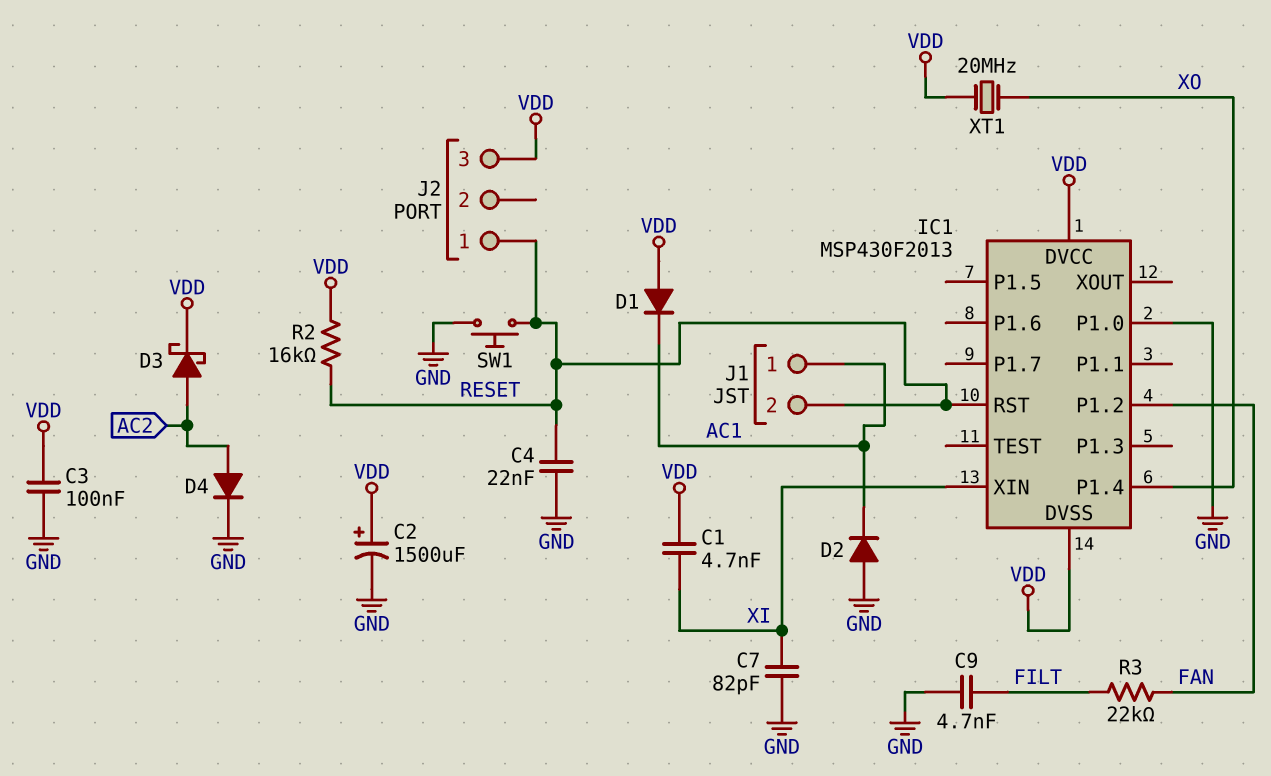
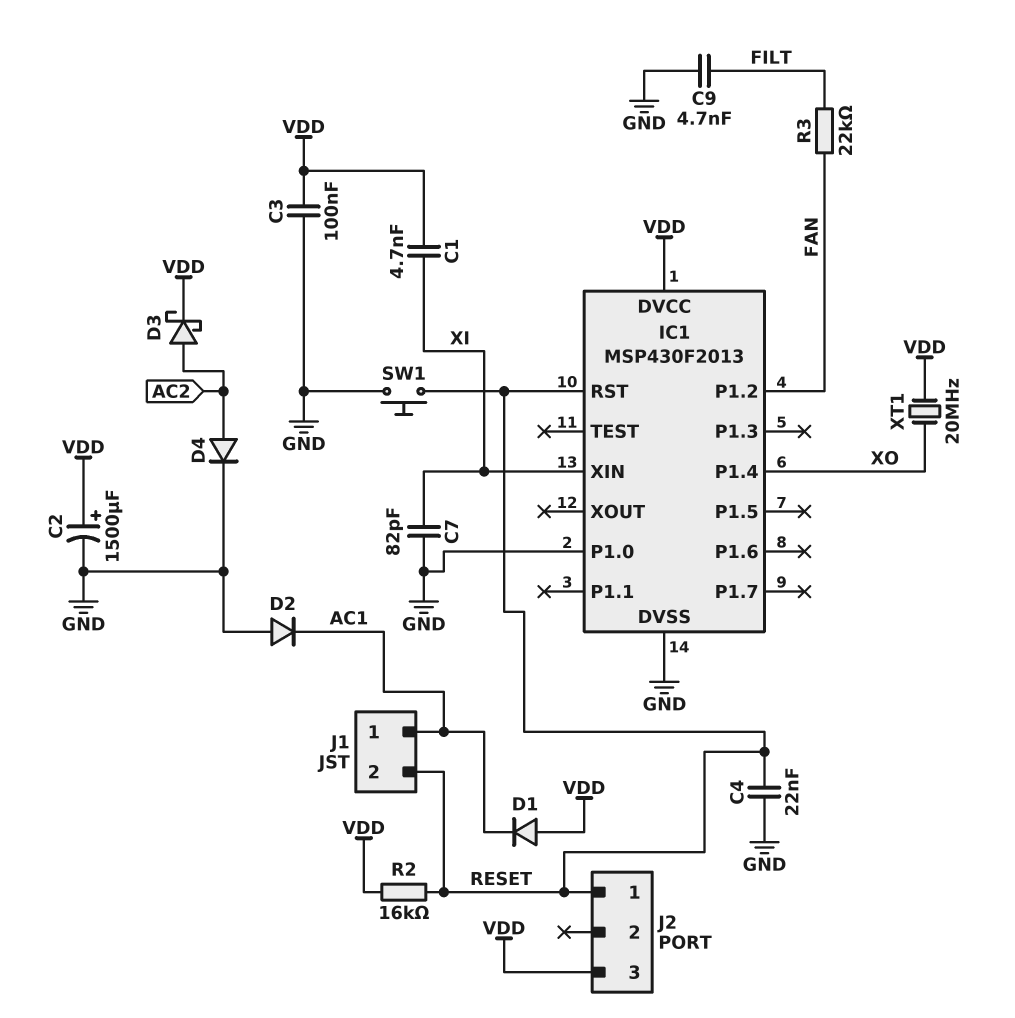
IC1 pin DVSS: VDD -> GND

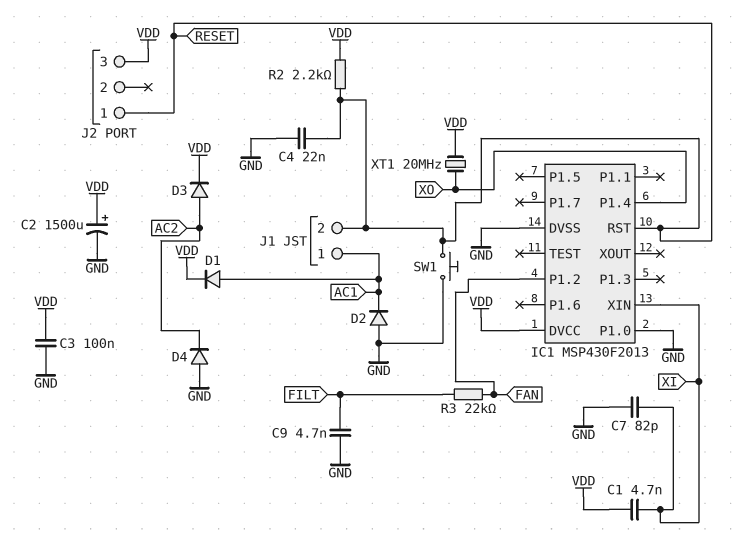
D1: diode (A VDD, K AC1) -> diode (A AC1, K VDD)
D3: schottky (A AC2, K VDD) -> diode (A AC2, K VDD)
D4: diode (A AC2, K GND) -> diode (A GND, K AC2)
R2: 16k (RESET, VDD) -> 2.2k (RESET, VDD)

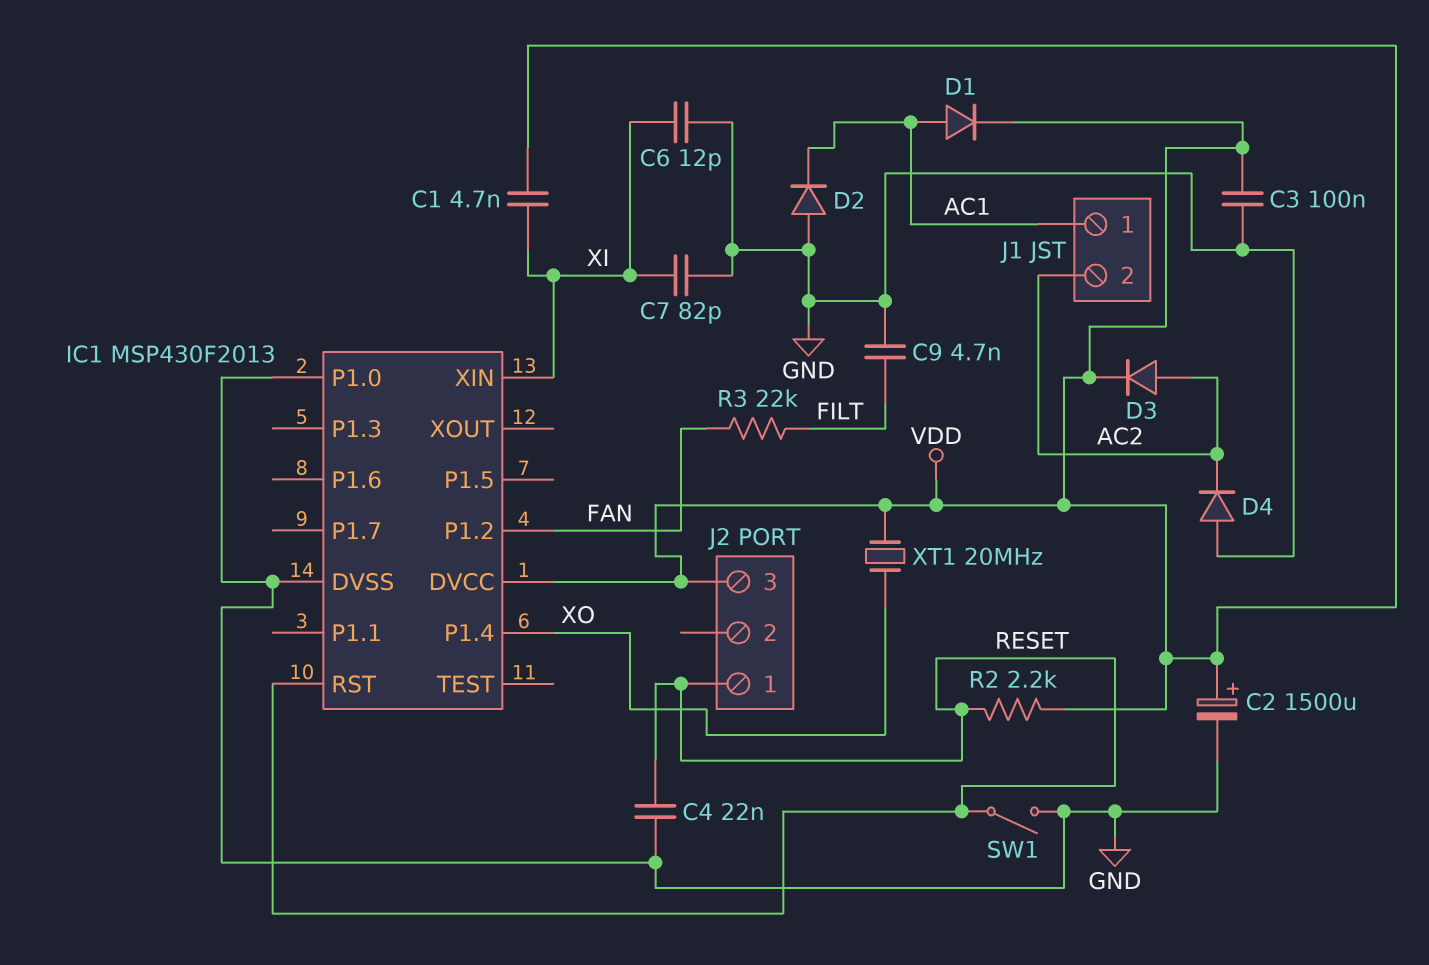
C6: none -> 12pF (GND, XI)
J1 pin 2: RESET -> AC2
SW1: button (GND, RESET) -> switch (GND, RESET)

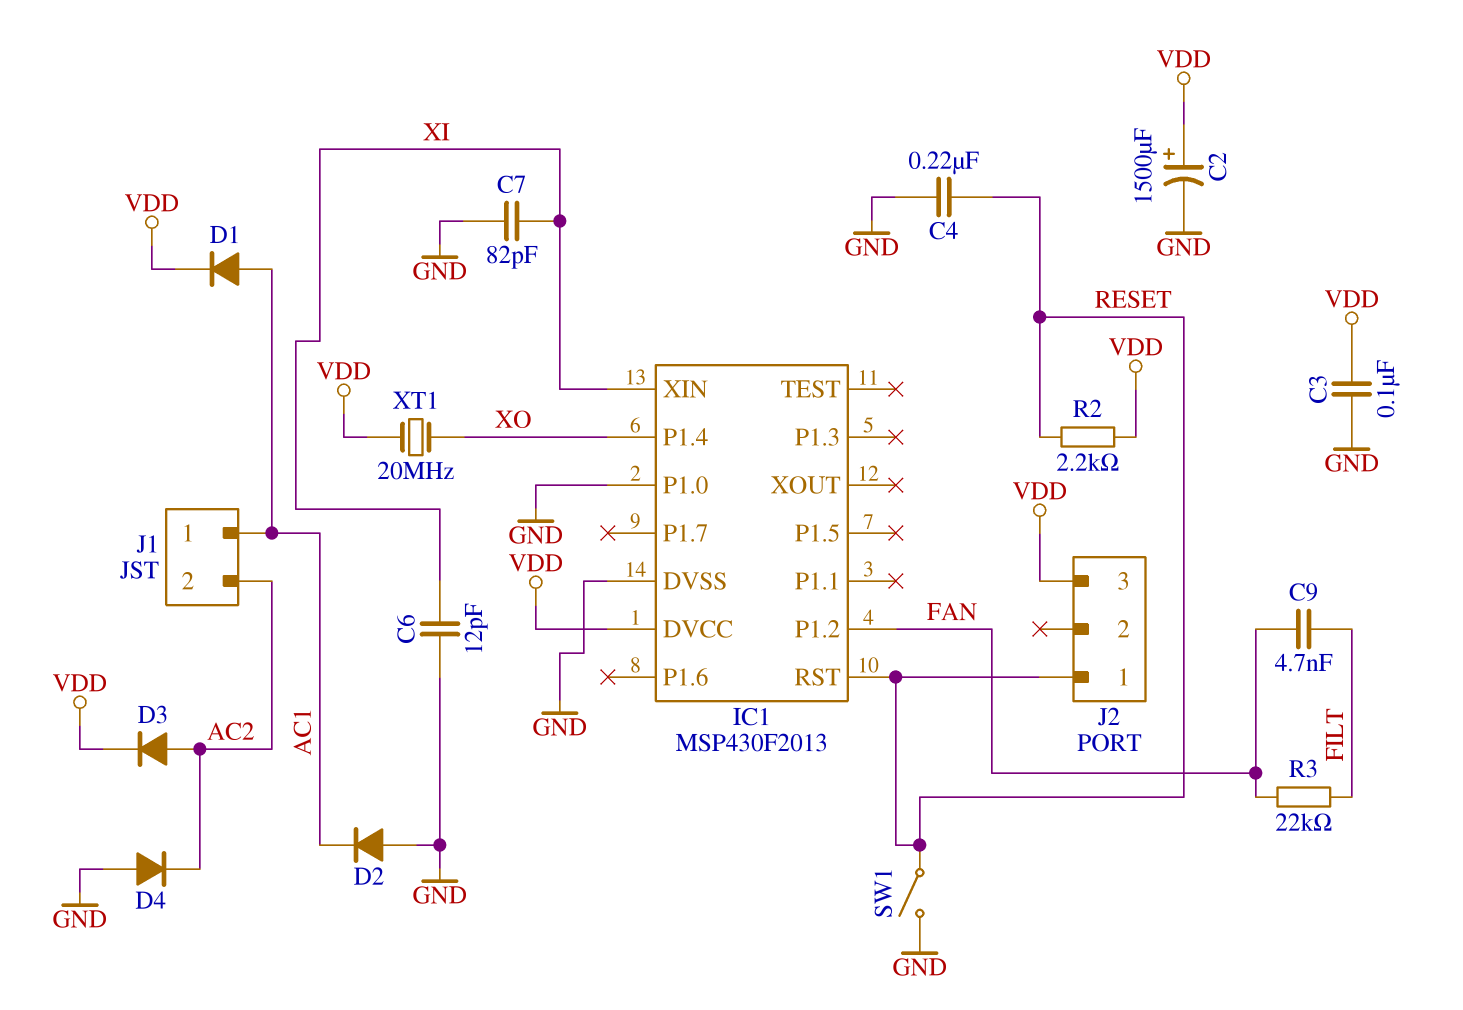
C1: 4.7nF (VDD, XI) -> none
C4: 22nF (GND, RESET) -> 220nF (GND, RESET)
C9: 4.7nF (FILT, GND) -> 4.7nF (FAN, FILT)

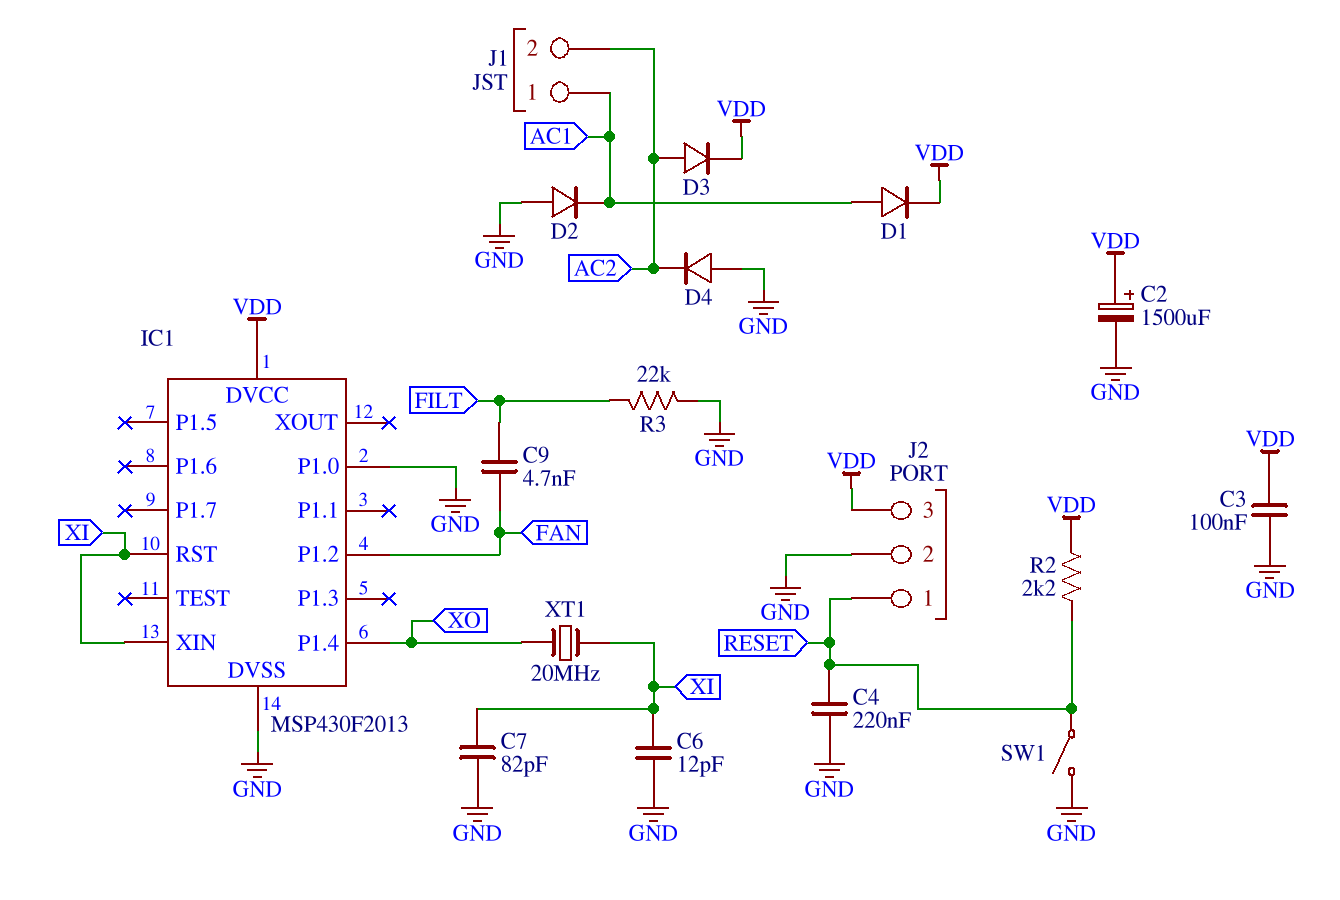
IC1 pin RST: RESET -> XI
J2 pin 2: none -> GND
R3: 22k (FAN, FILT) -> 22k (FILT, GND)
XT1: 20MHz (VDD, XO) -> 20MHz (XI, XO)

